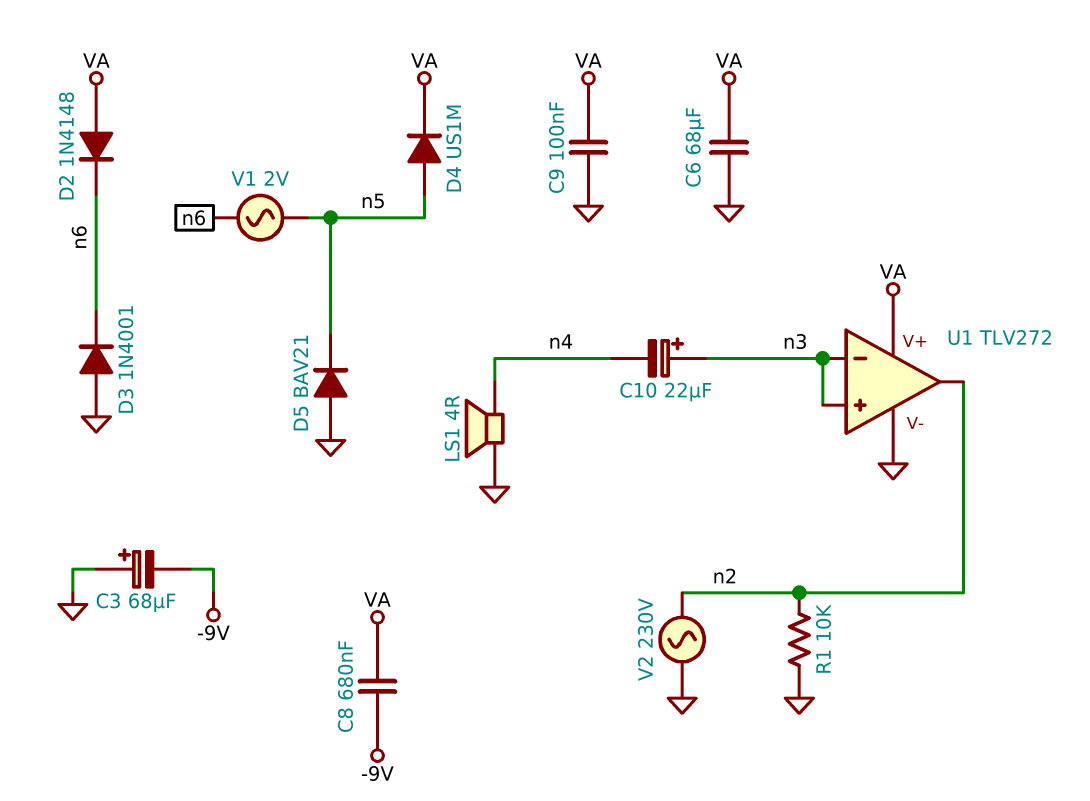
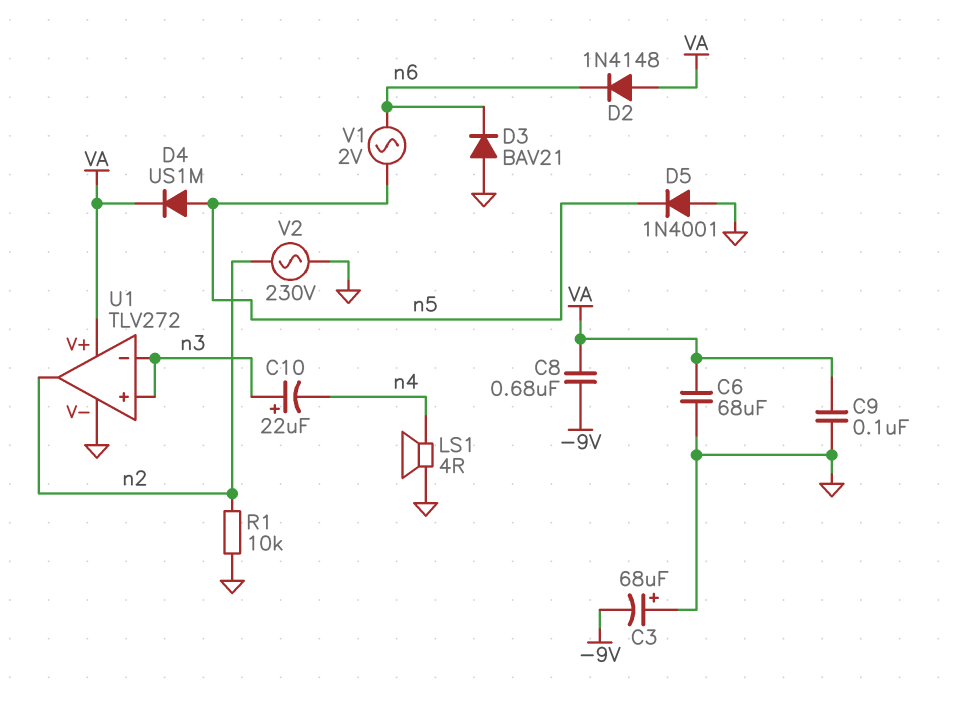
D3: diode 1N4001 (A GND, K n6) -> diode BAV21 (A GND, K n6)
D5: diode BAV21 (A GND, K n5) -> diode 1N4001 (A GND, K n5)

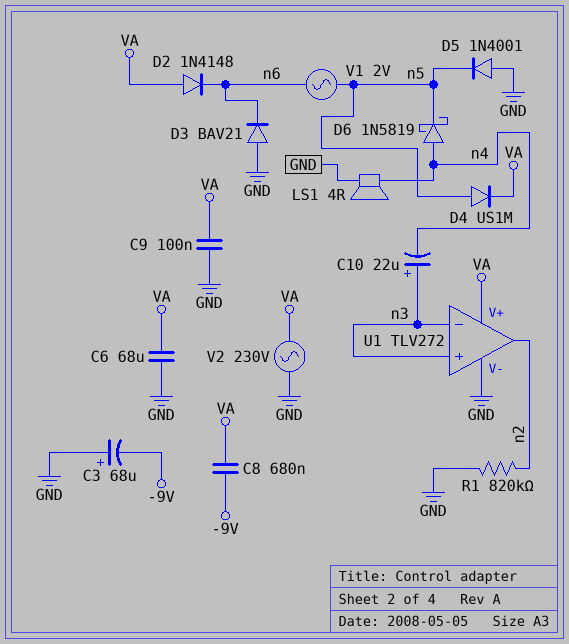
D6: none -> schottky 1N5819 (A n4, K n5)
R1: 10k (GND, n2) -> 820k (GND, n2)
V2: AC 230V (GND, n2) -> AC 230V (GND, VA)

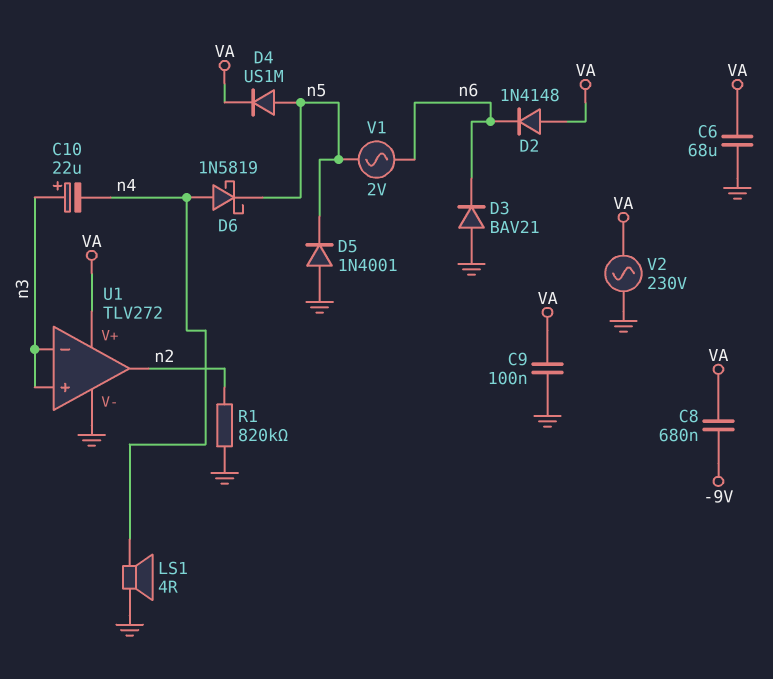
C3: 68uF (plus GND, minus -9V) -> none

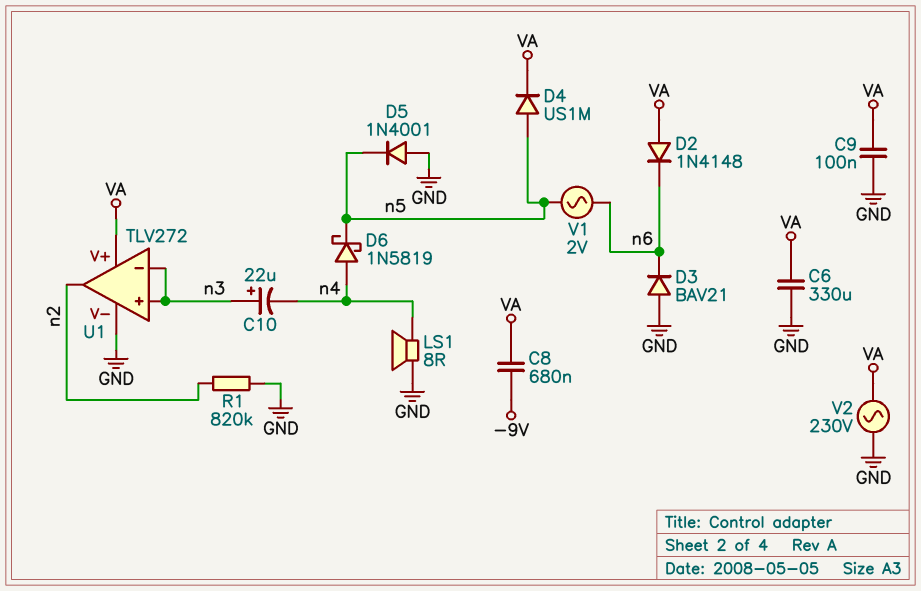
C6: 68uF (GND, VA) -> 330uF (GND, VA)
LS1: speaker 4R (GND, n4) -> speaker 8R (GND, n4)

